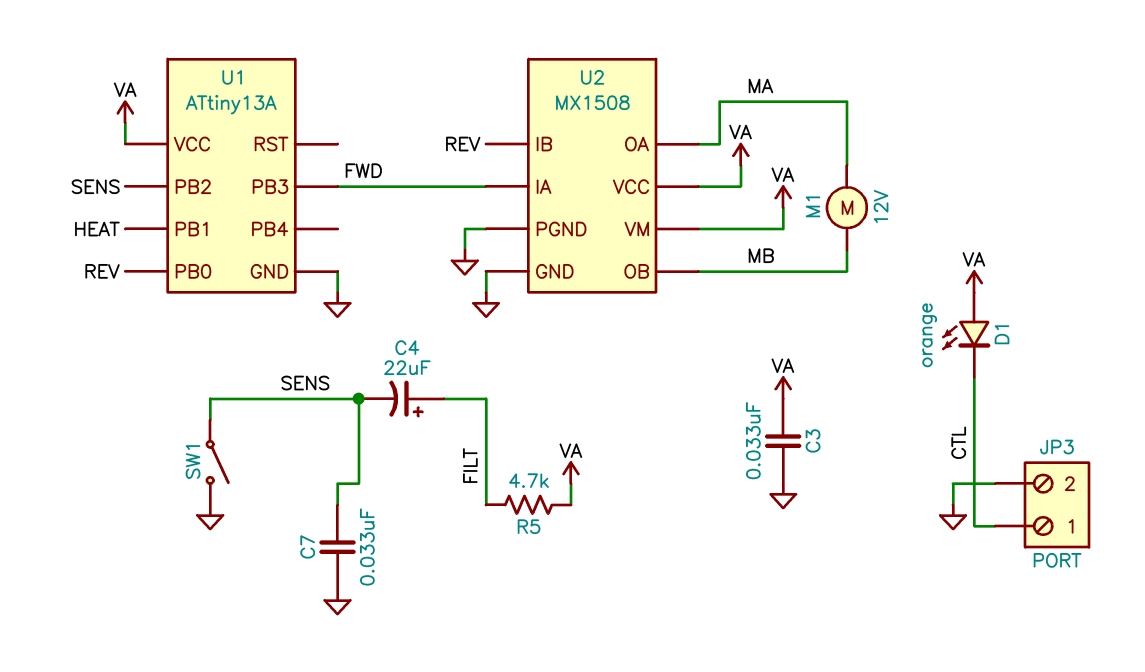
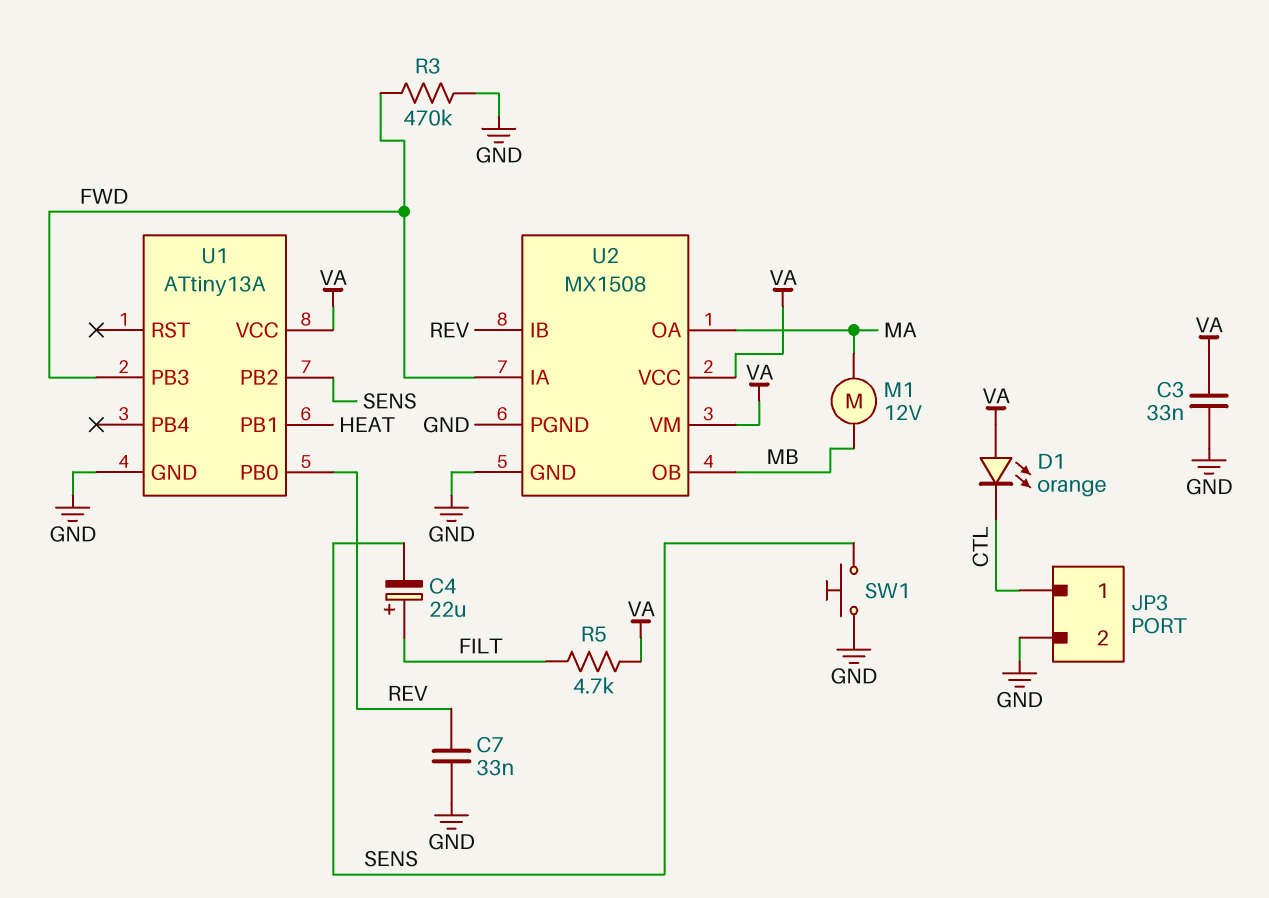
C7: 33nF (GND, SENS) -> 33nF (GND, REV)
R3: none -> 470k (FWD, GND)
SW1: switch (GND, SENS) -> button (GND, SENS)

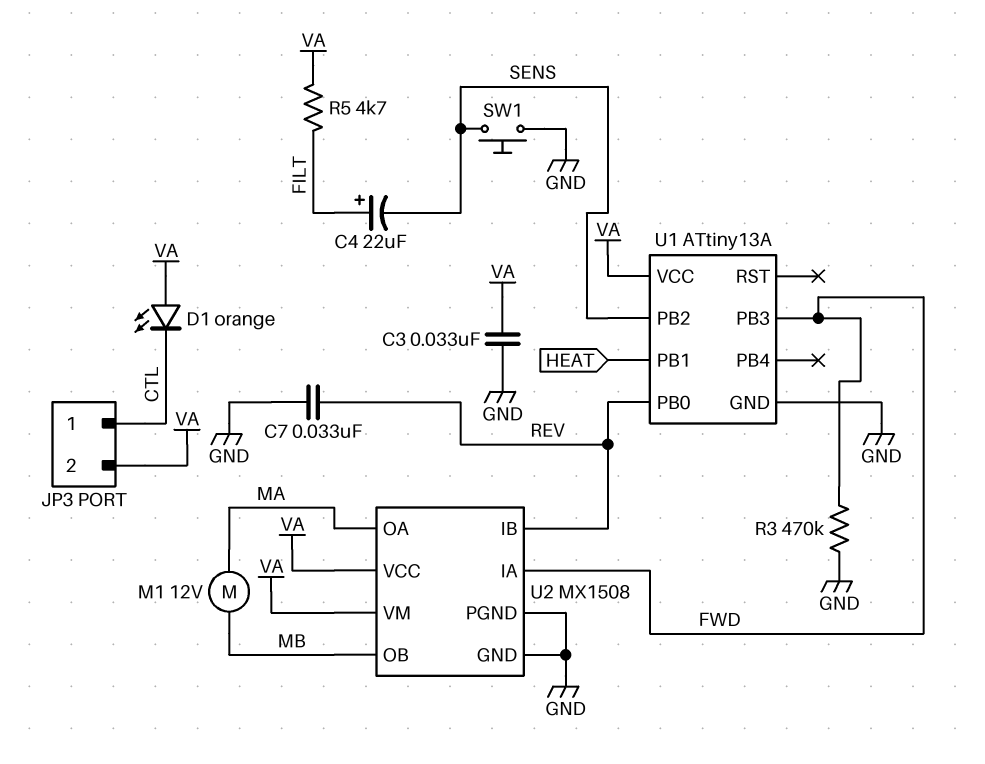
JP3 pin 2: GND -> VA

